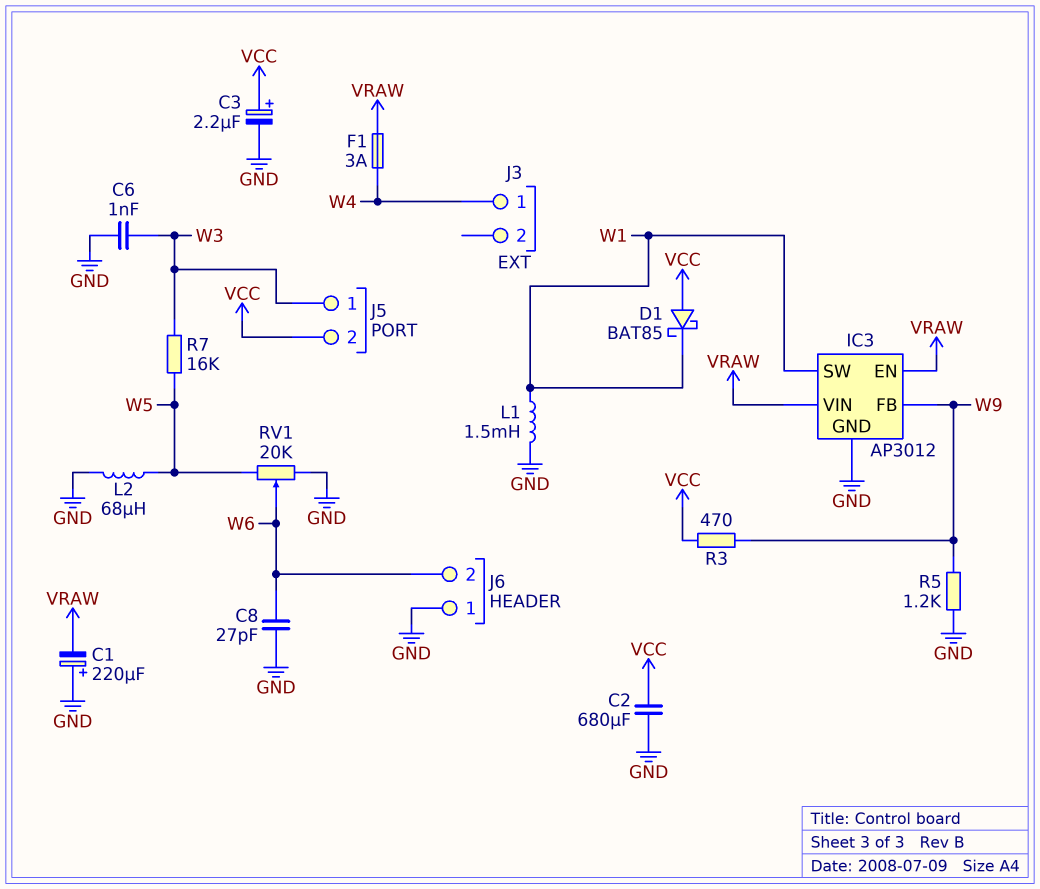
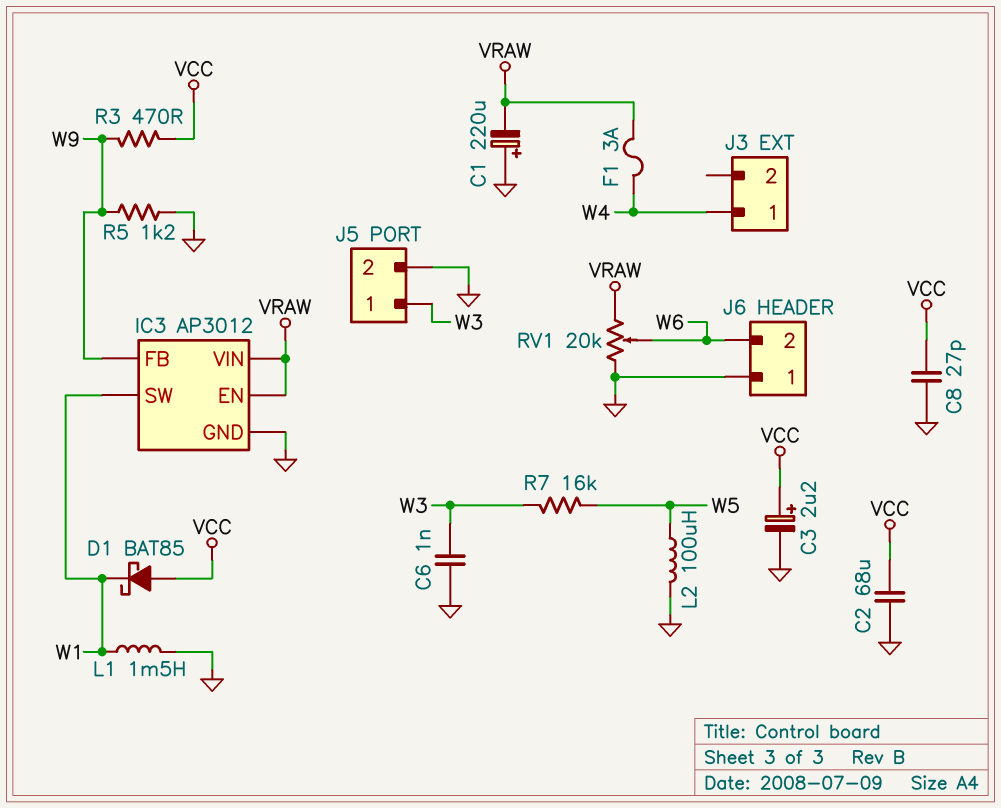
C2: 680uF (GND, VCC) -> 68uF (GND, VCC)
C8: 27pF (GND, W6) -> 27pF (GND, VCC)
J5 pin 2: VCC -> GND
L2: 68uH (GND, W5) -> 100uH (GND, W5)
RV1: 20k (GND, W5, wiper W6) -> 20k (GND, VRAW, wiper W6)

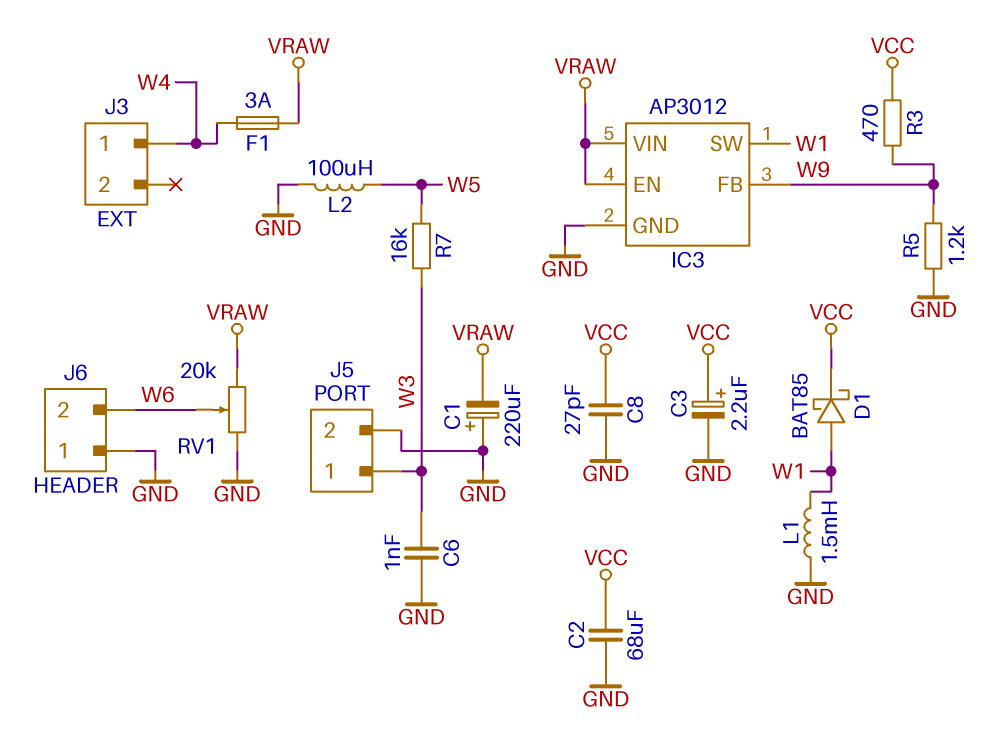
D1: schottky BAT85 (A VCC, K W1) -> schottky BAT85 (A W1, K VCC)

